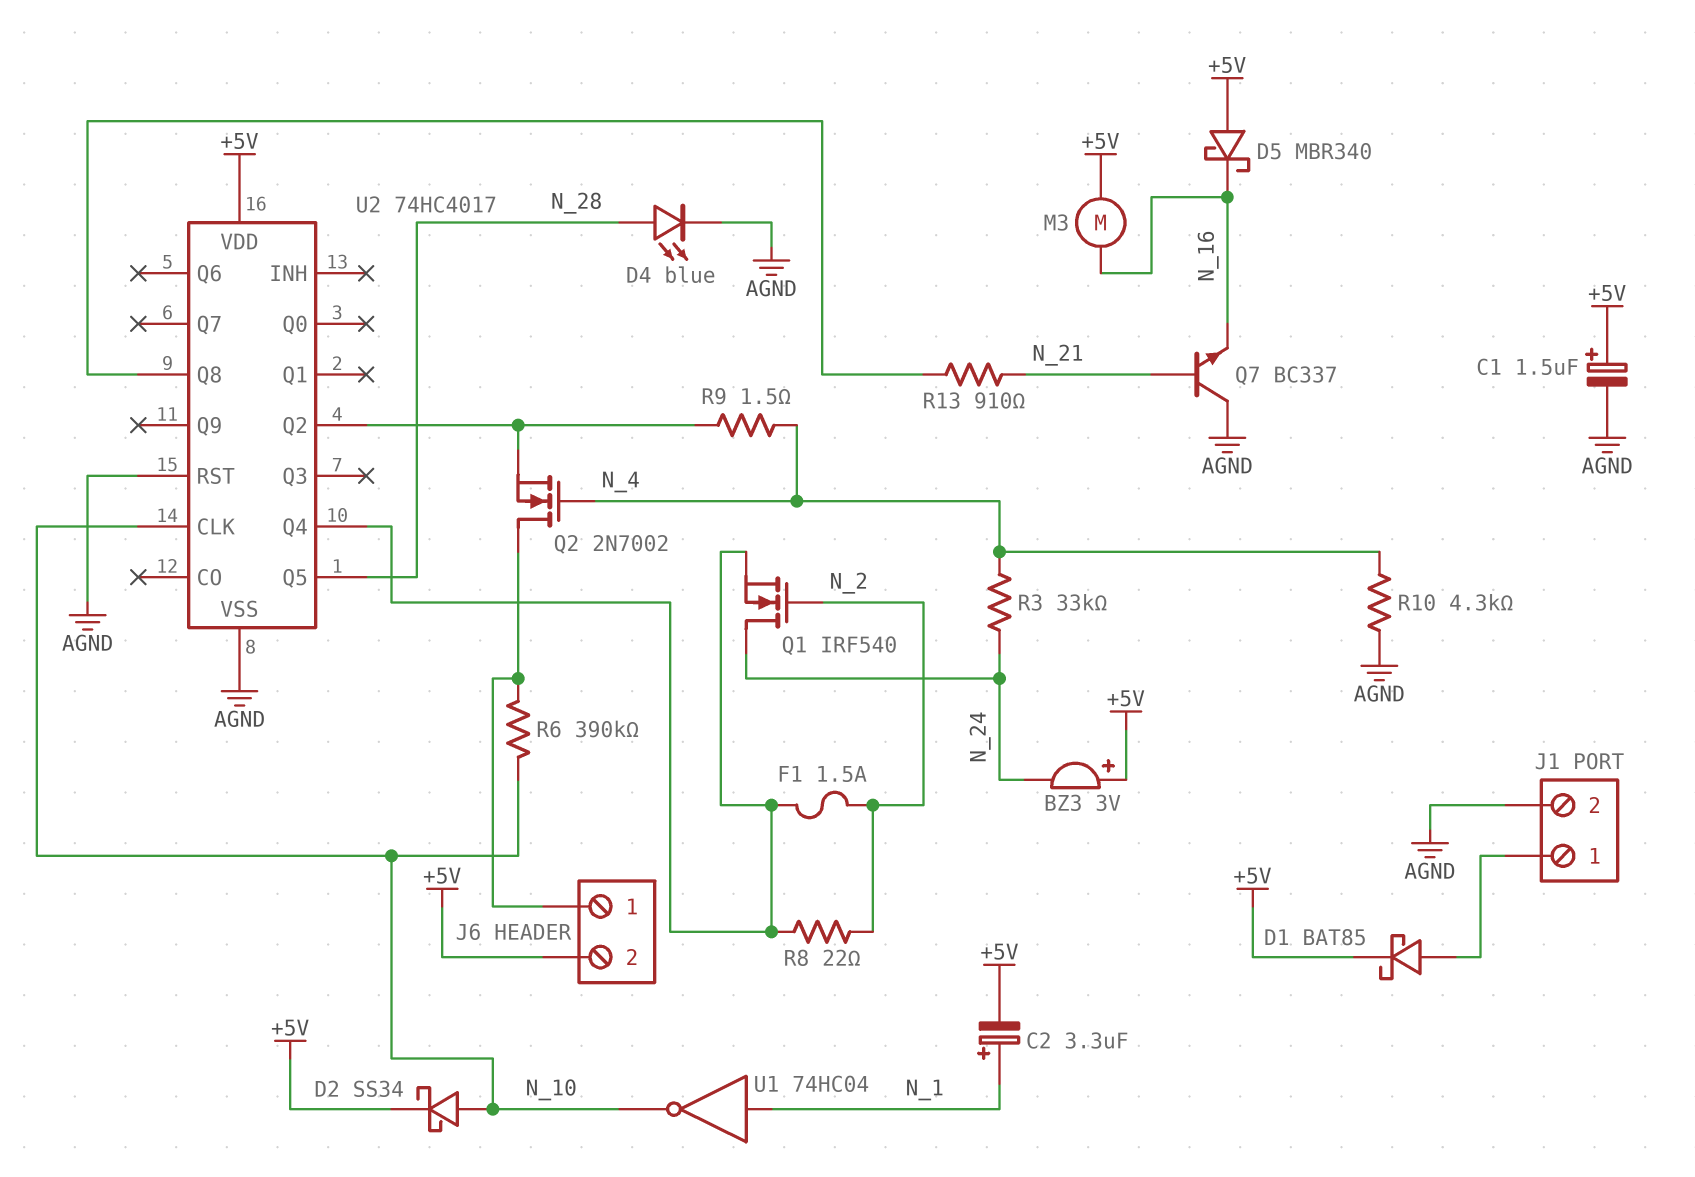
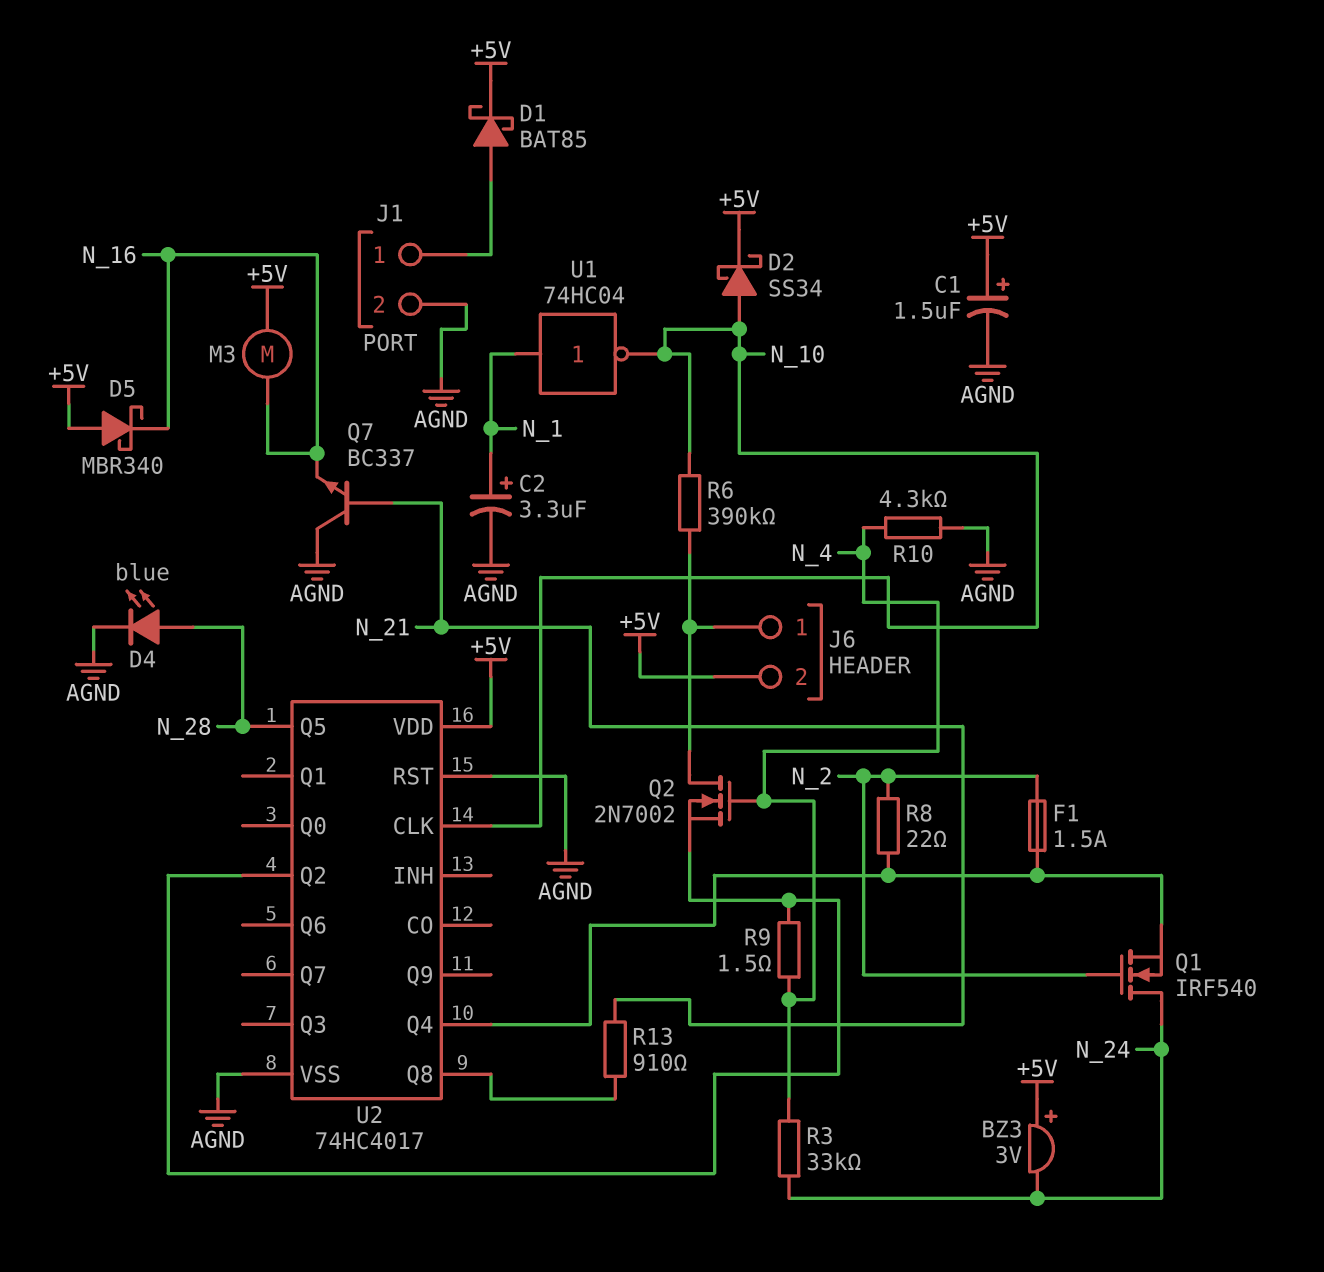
C2: 3.3uF (plus N_1, minus +5V) -> 3.3uF (plus N_1, minus AGND)

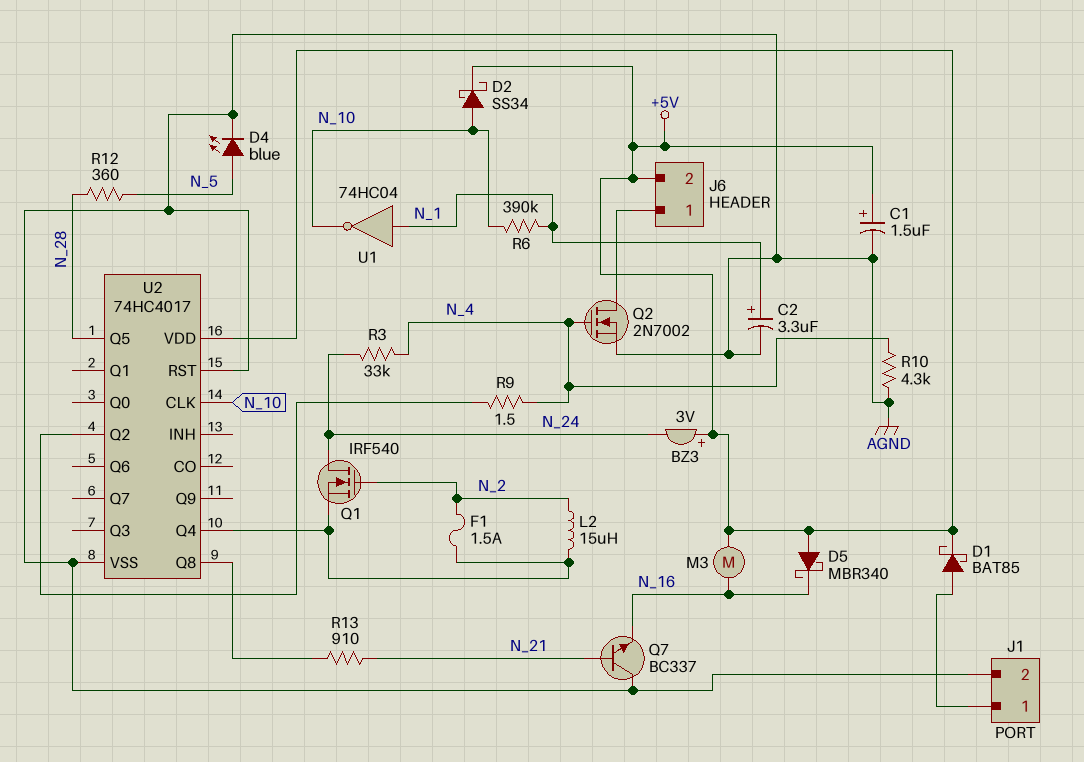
D4: LED blue (A N_28, K AGND) -> LED blue (A N_5, K AGND)
L2: none -> 15uH (N_2, U2/Q4)
Q2: NMOS 2N7002 (G N_4, D J6/1, S U2/Q2) -> NMOS 2N7002 (G N_4, D J6/1, S AGND)
R6: 390k (J6/1, N_10) -> 390k (N_1, N_10)
R8: 22 (N_2, U2/Q4) -> none
R12: none -> 360 (N_5, N_28)

